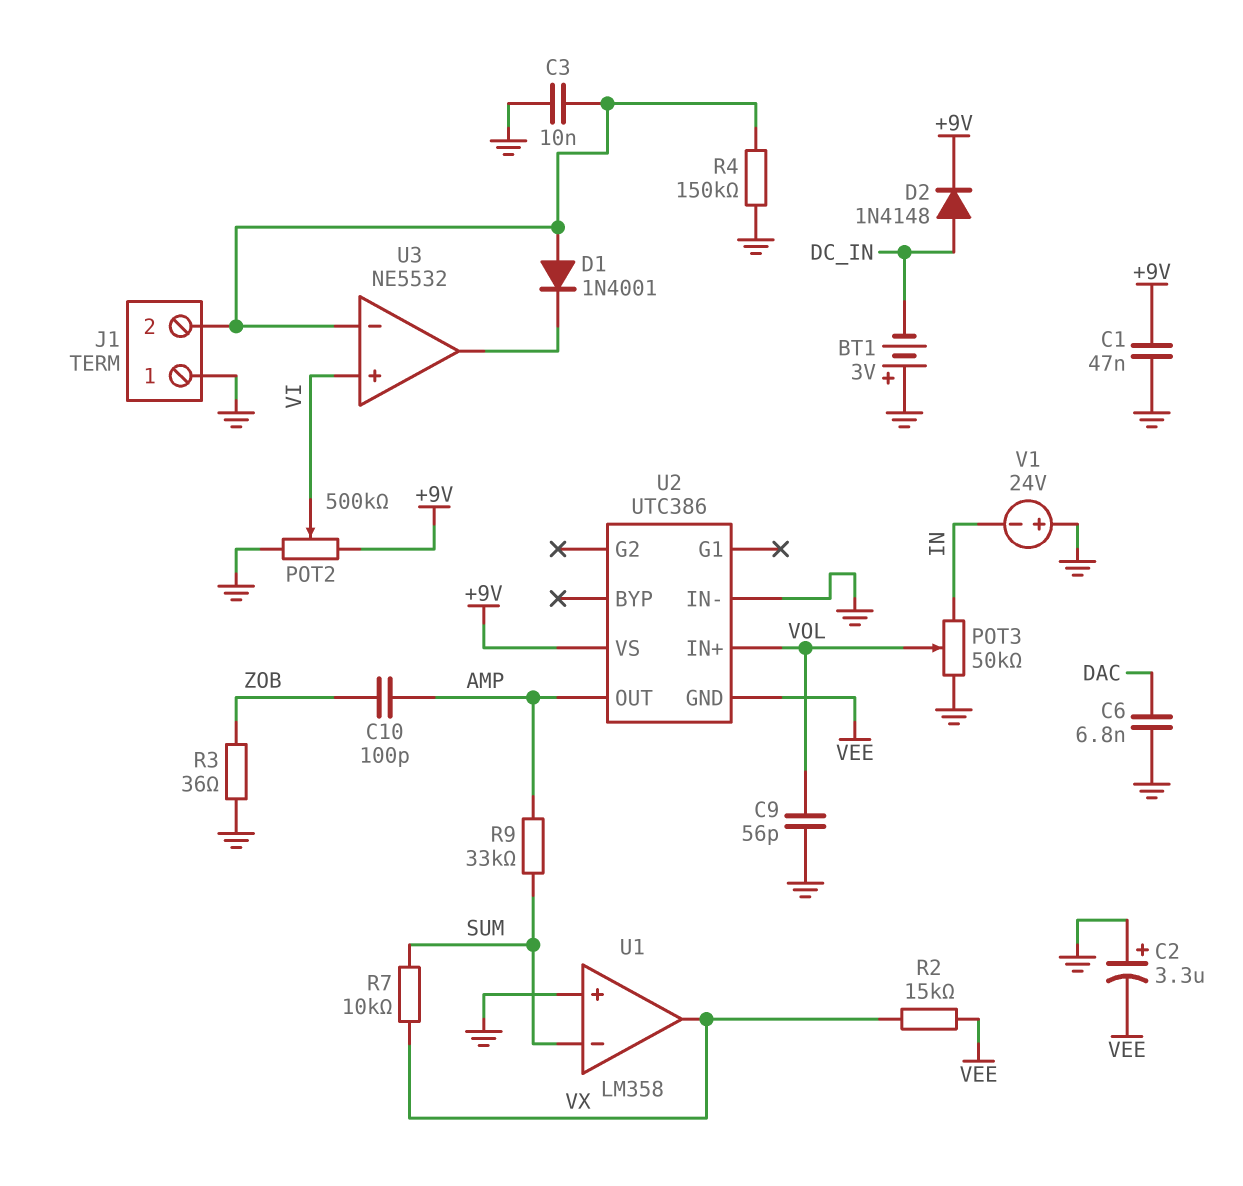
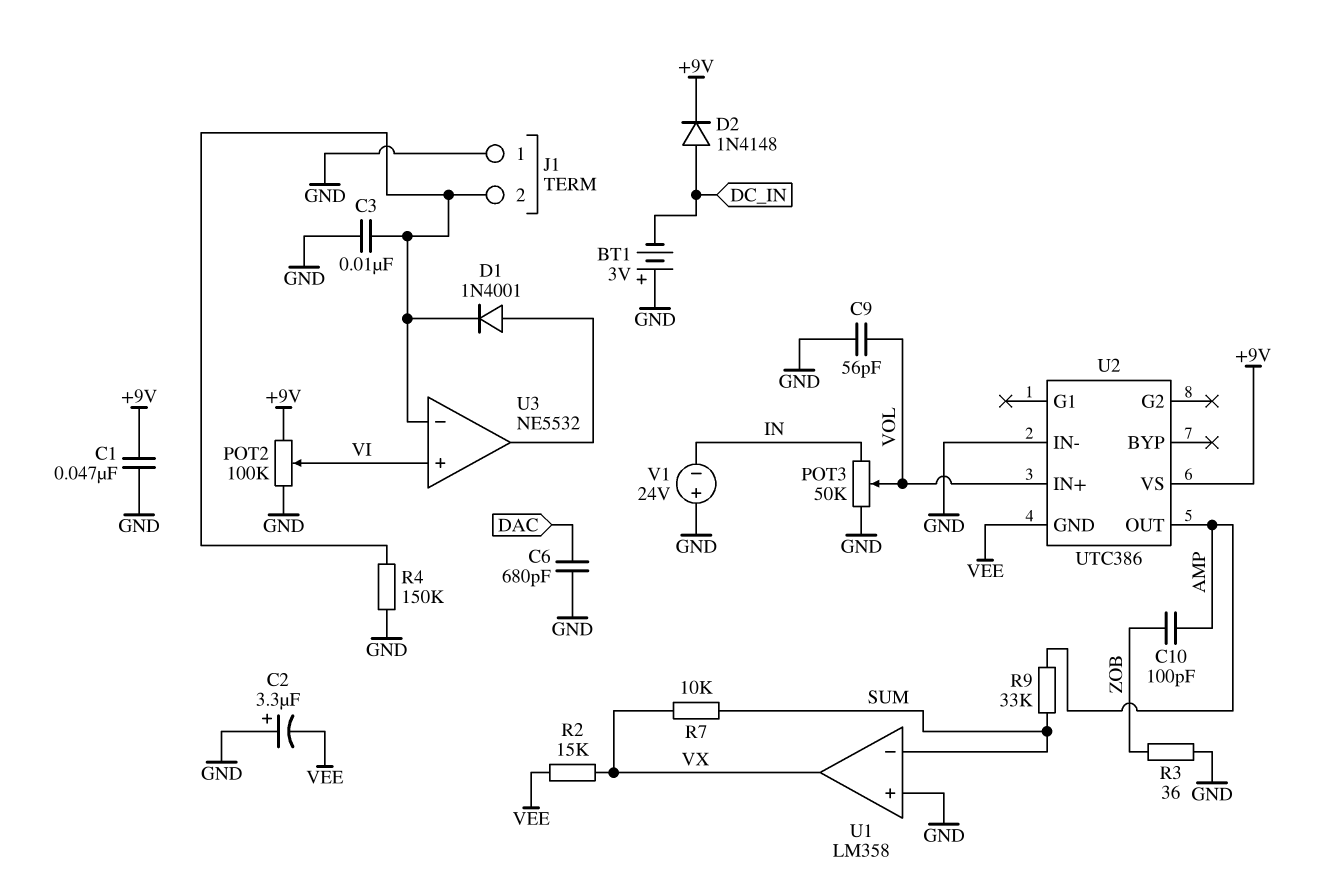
C6: 6.8nF (DAC, GND) -> 680pF (DAC, GND)
D1: diode 1N4001 (A J1/2, K U3/out) -> diode 1N4001 (A U3/out, K J1/2)
POT2: 500k (+9V, GND, wiper VI) -> 100k (+9V, GND, wiper VI)

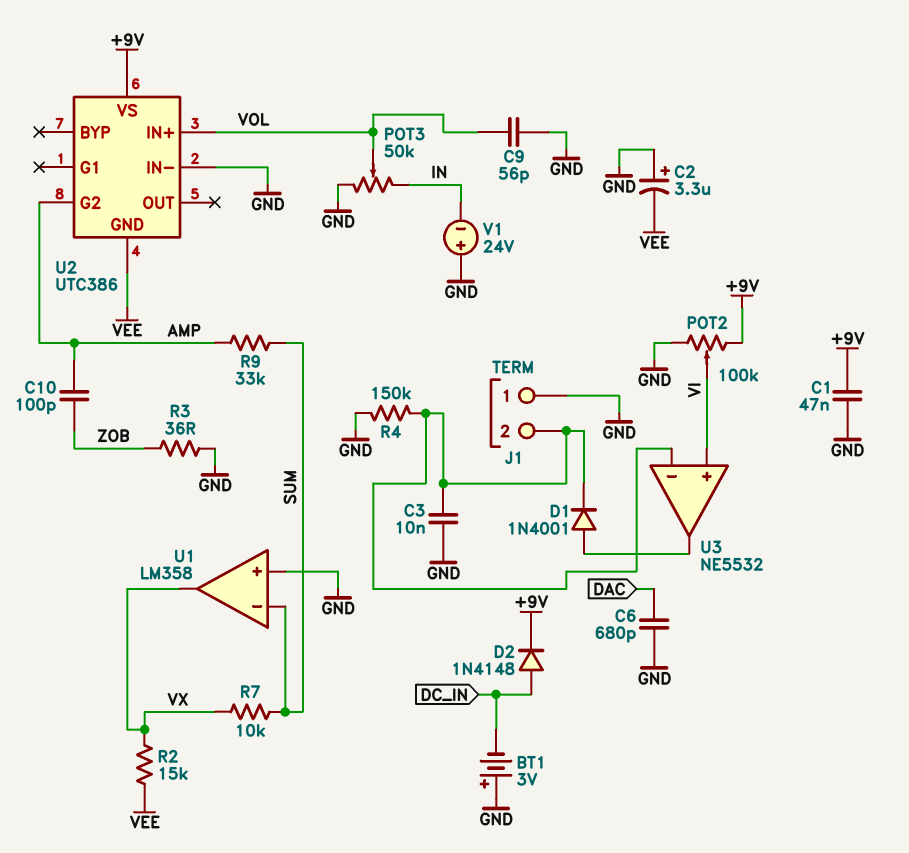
U2 pin G2: none -> AMP
U2 pin OUT: AMP -> none

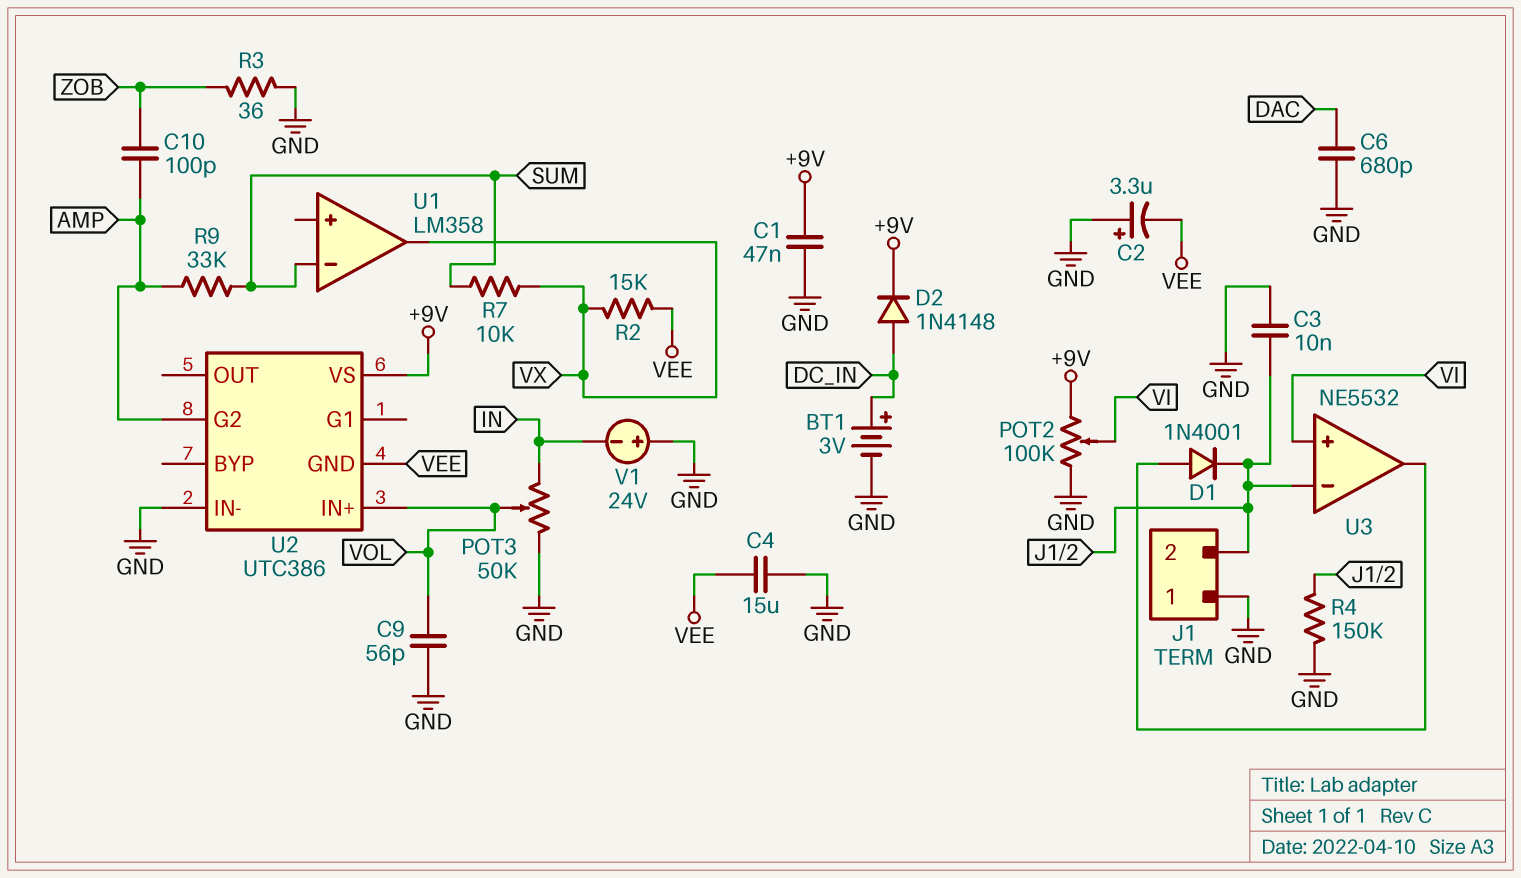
BT1: 3V (plus GND, minus DC_IN) -> 3V (plus DC_IN, minus GND)
C4: none -> 15uF (GND, VEE)
U1 pin in+: GND -> none

